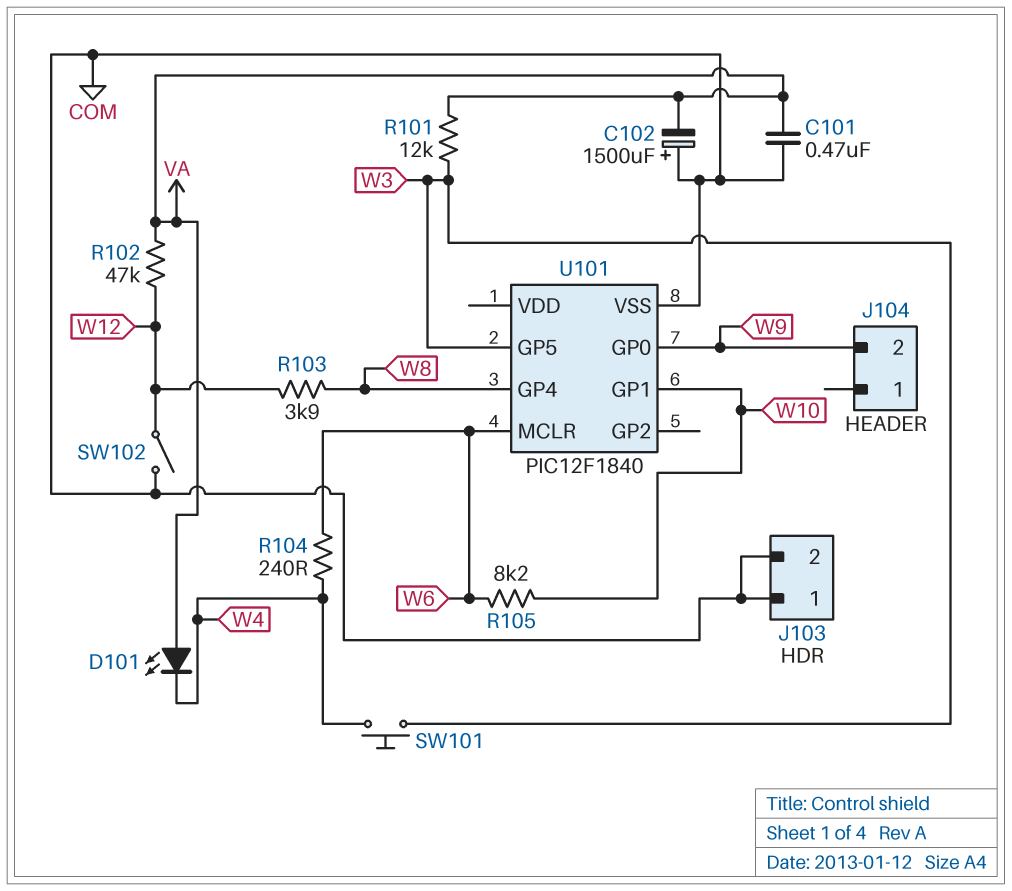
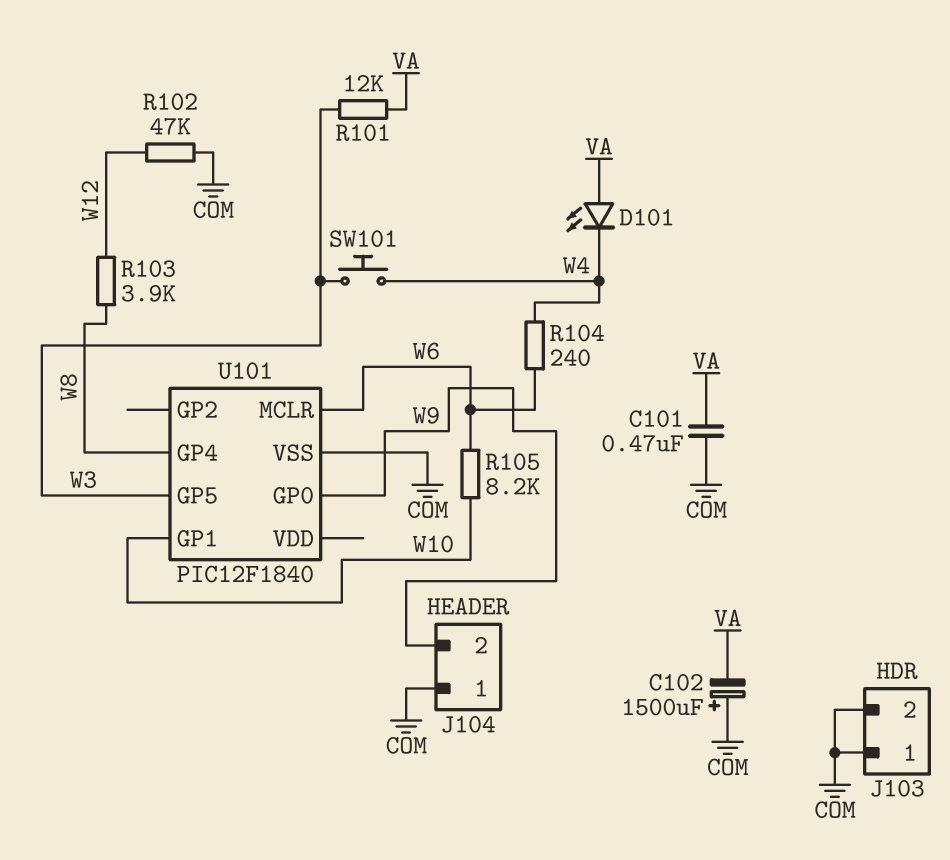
J104 pin 1: none -> COM
R102: 47k (VA, W12) -> 47k (COM, W12)
SW102: switch (COM, W12) -> none

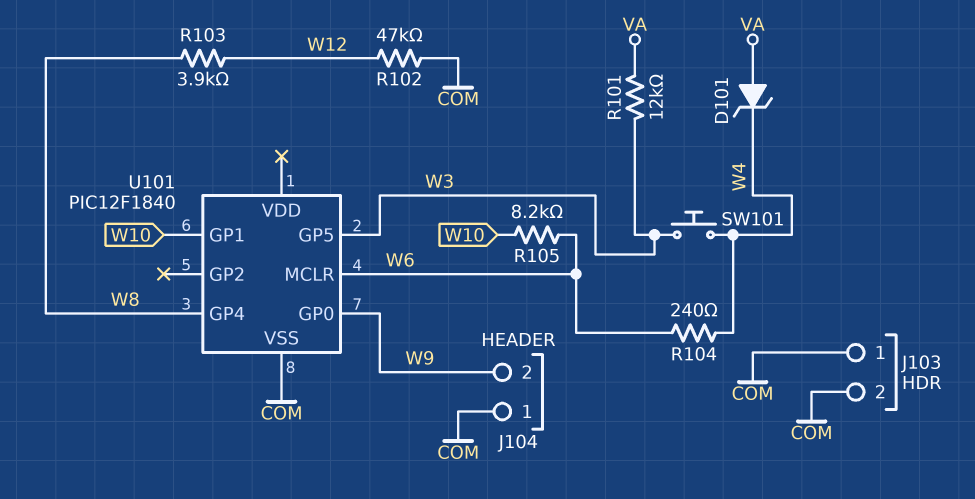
C101: 470nF (COM, VA) -> none
C102: 1500uF (plus COM, minus VA) -> none
D101: LED (A VA, K W4) -> zener (A VA, K W4)

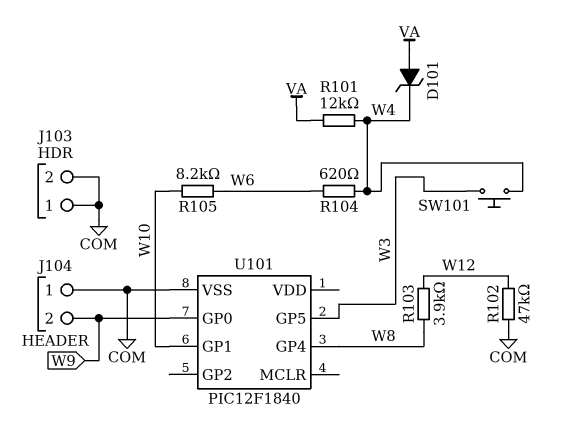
R101: 12k (VA, W3) -> 12k (VA, W4)
R104: 240 (W4, W6) -> 620 (W4, W6)
U101 pin MCLR: W6 -> none

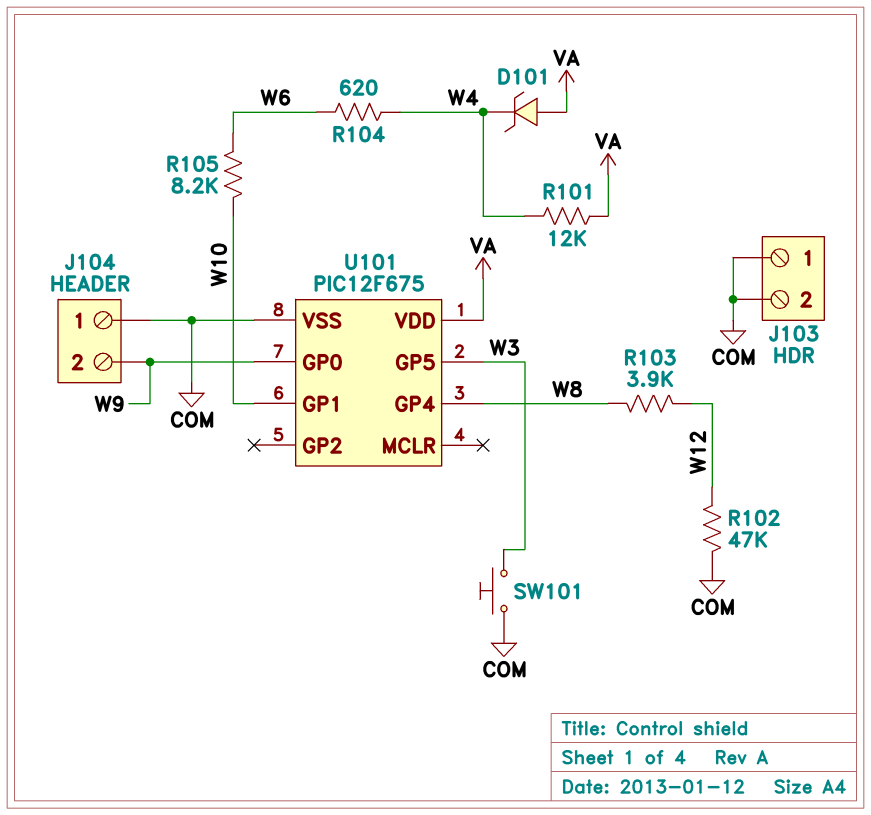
SW101: button (W3, W4) -> button (COM, W3)
U101: PIC12F1840 -> PIC12F675
U101 pin VDD: none -> VA

